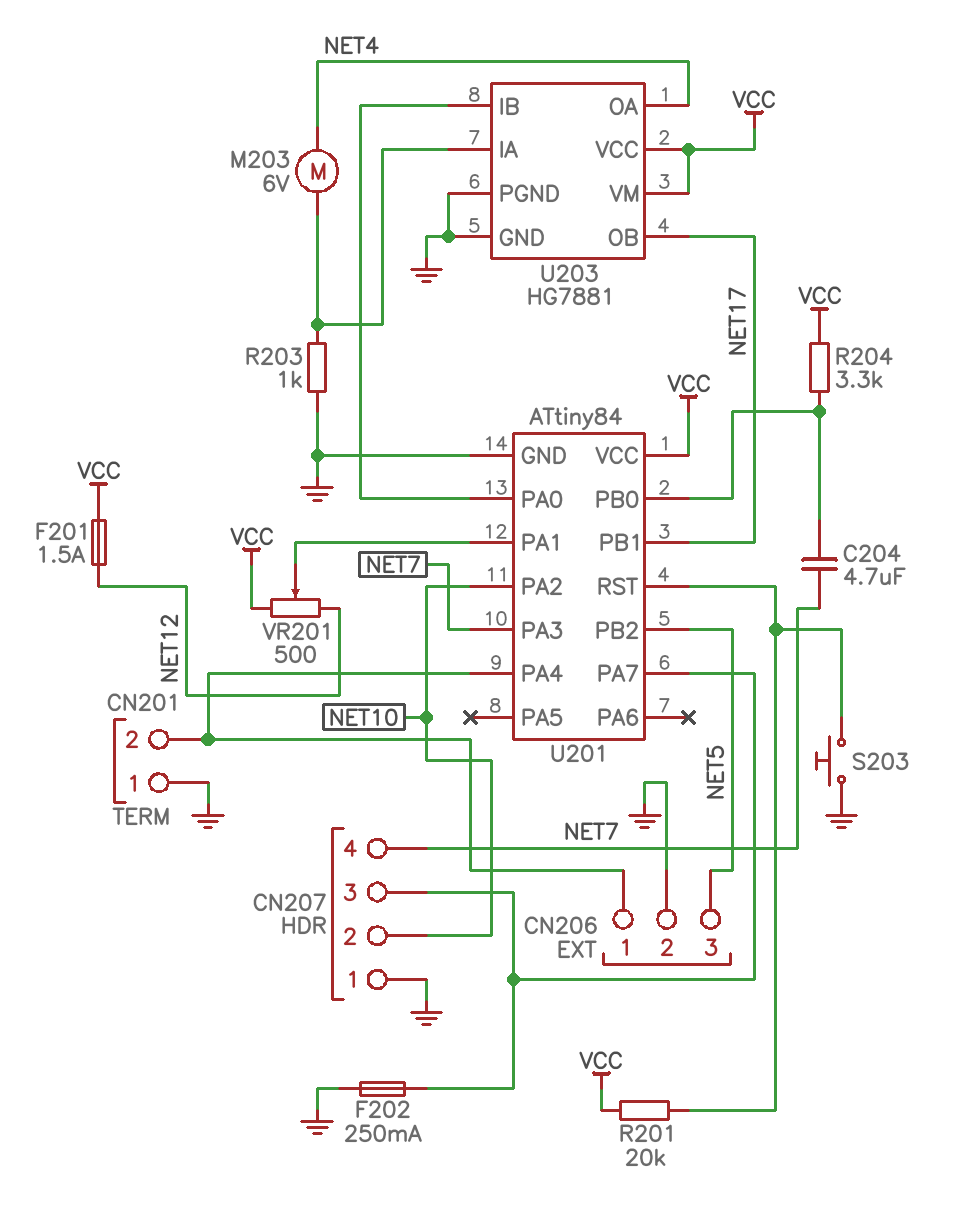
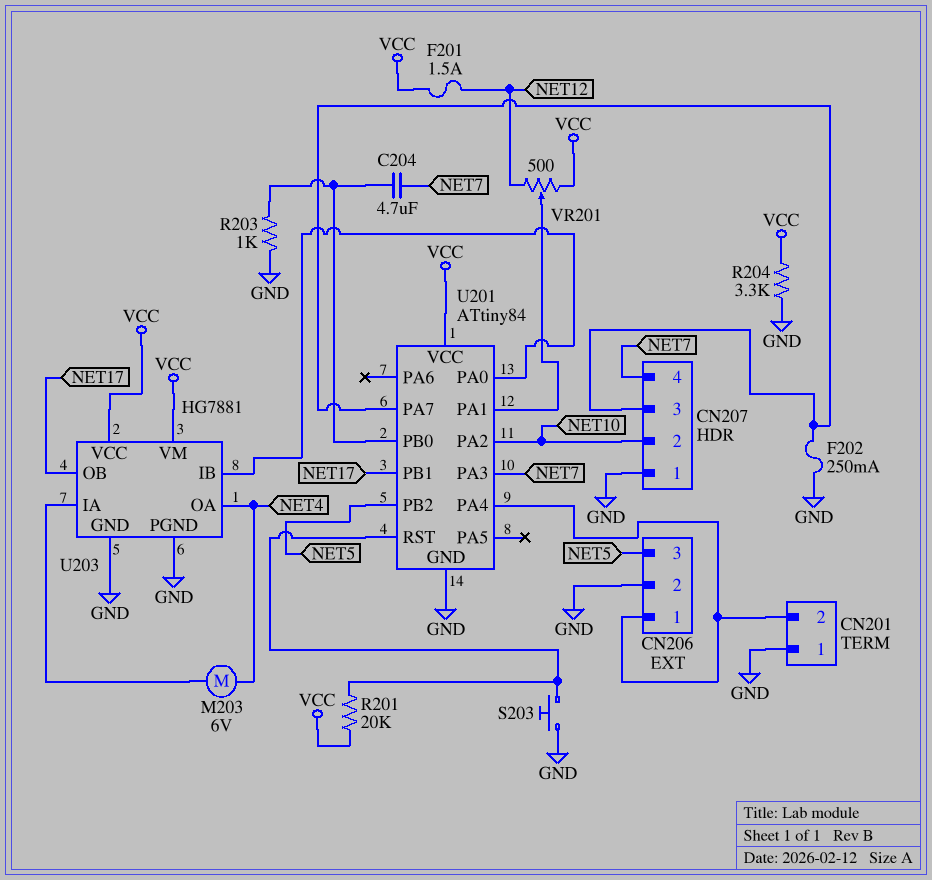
R203: 1k (GND, U203/IA) -> 1k (GND, U201/PB0)
R204: 3.3k (U201/PB0, VCC) -> 3.3k (GND, VCC)

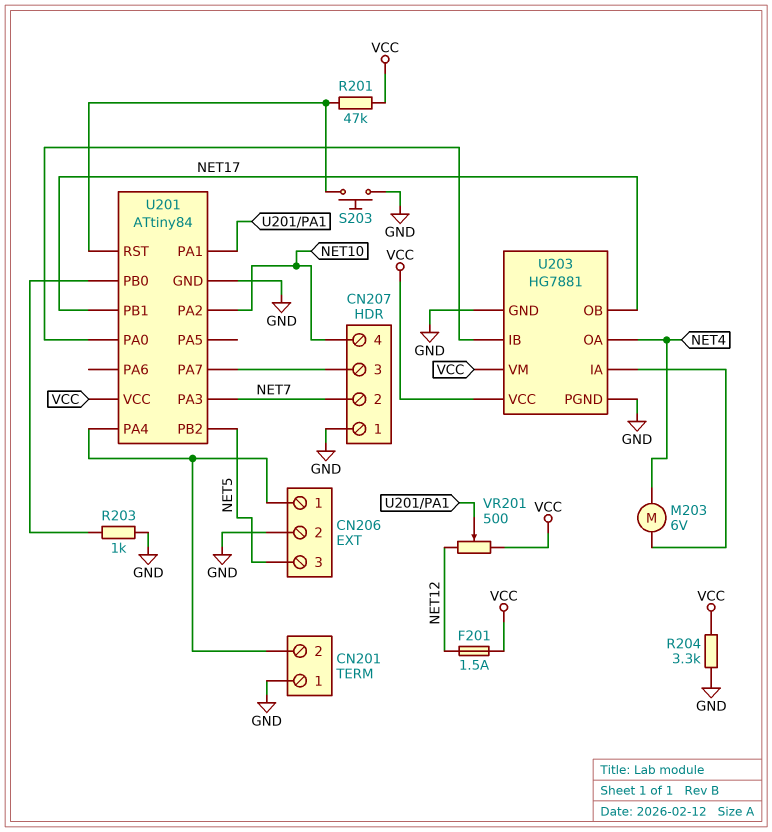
C204: 4.7uF (NET7, U201/PB0) -> none
CN207 pin 2: NET10 -> NET7
CN207 pin 4: NET7 -> NET10
F202: 250mA (CN207/3, GND) -> none
R201: 20k (U201/RST, VCC) -> 47k (U201/RST, VCC)

